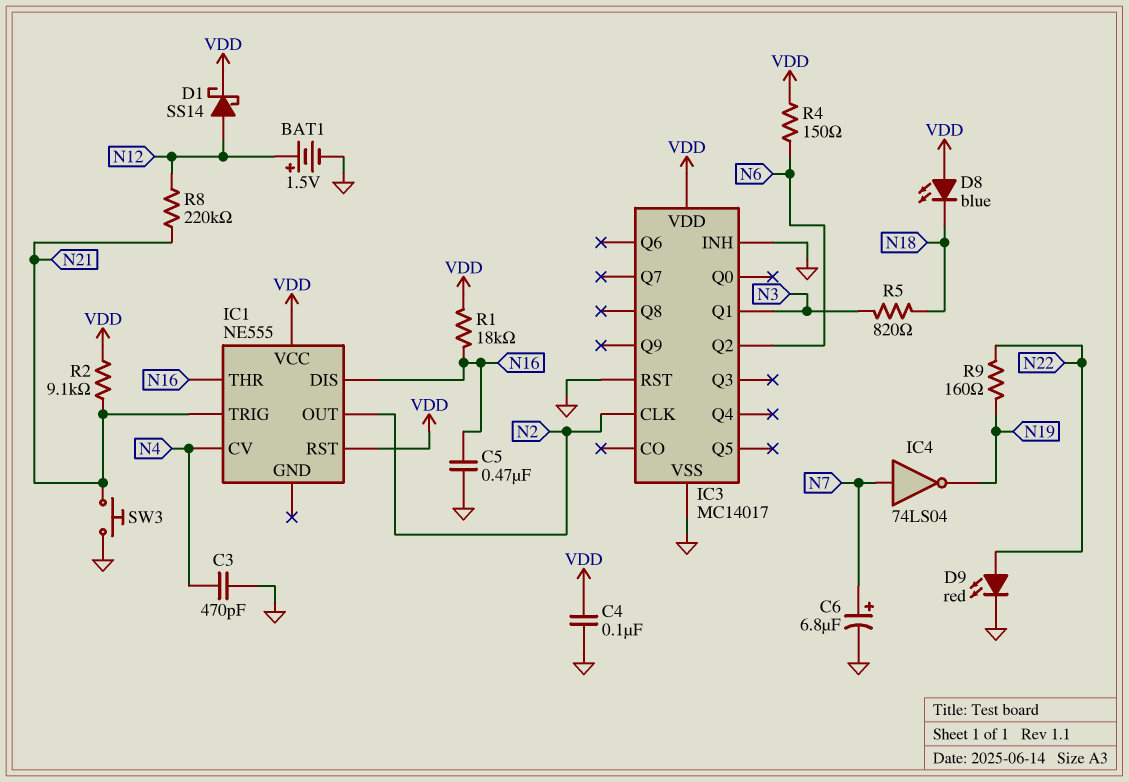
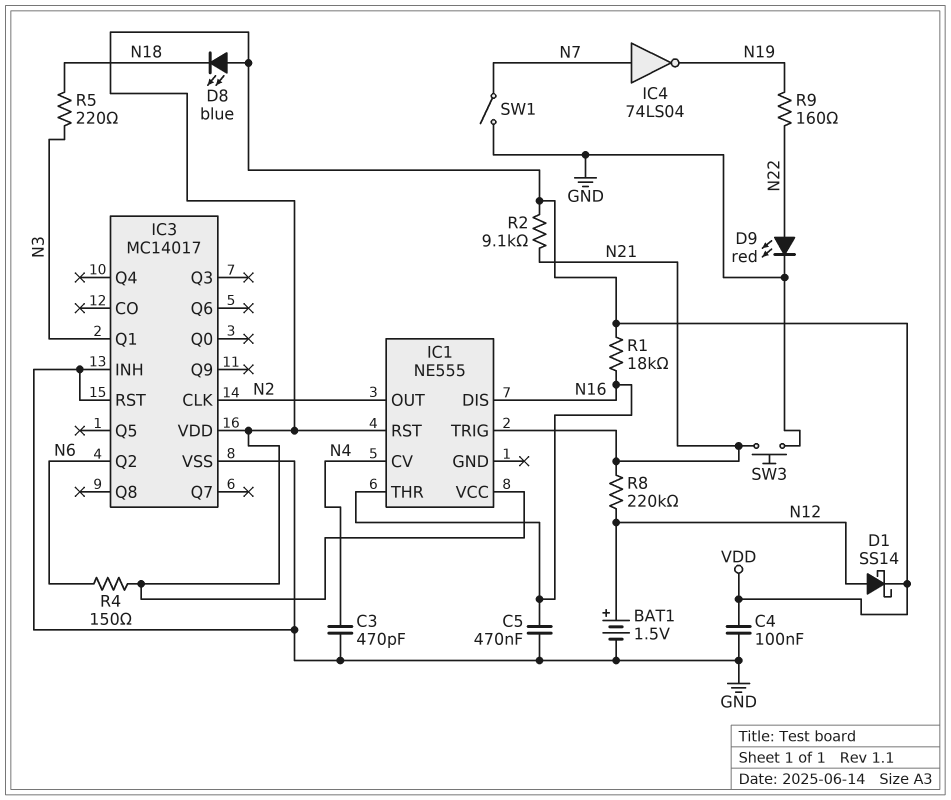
C6: 6.8uF (plus N7, minus GND) -> none
R5: 820 (N3, N18) -> 220 (N3, N18)
SW1: none -> switch (GND, N7)

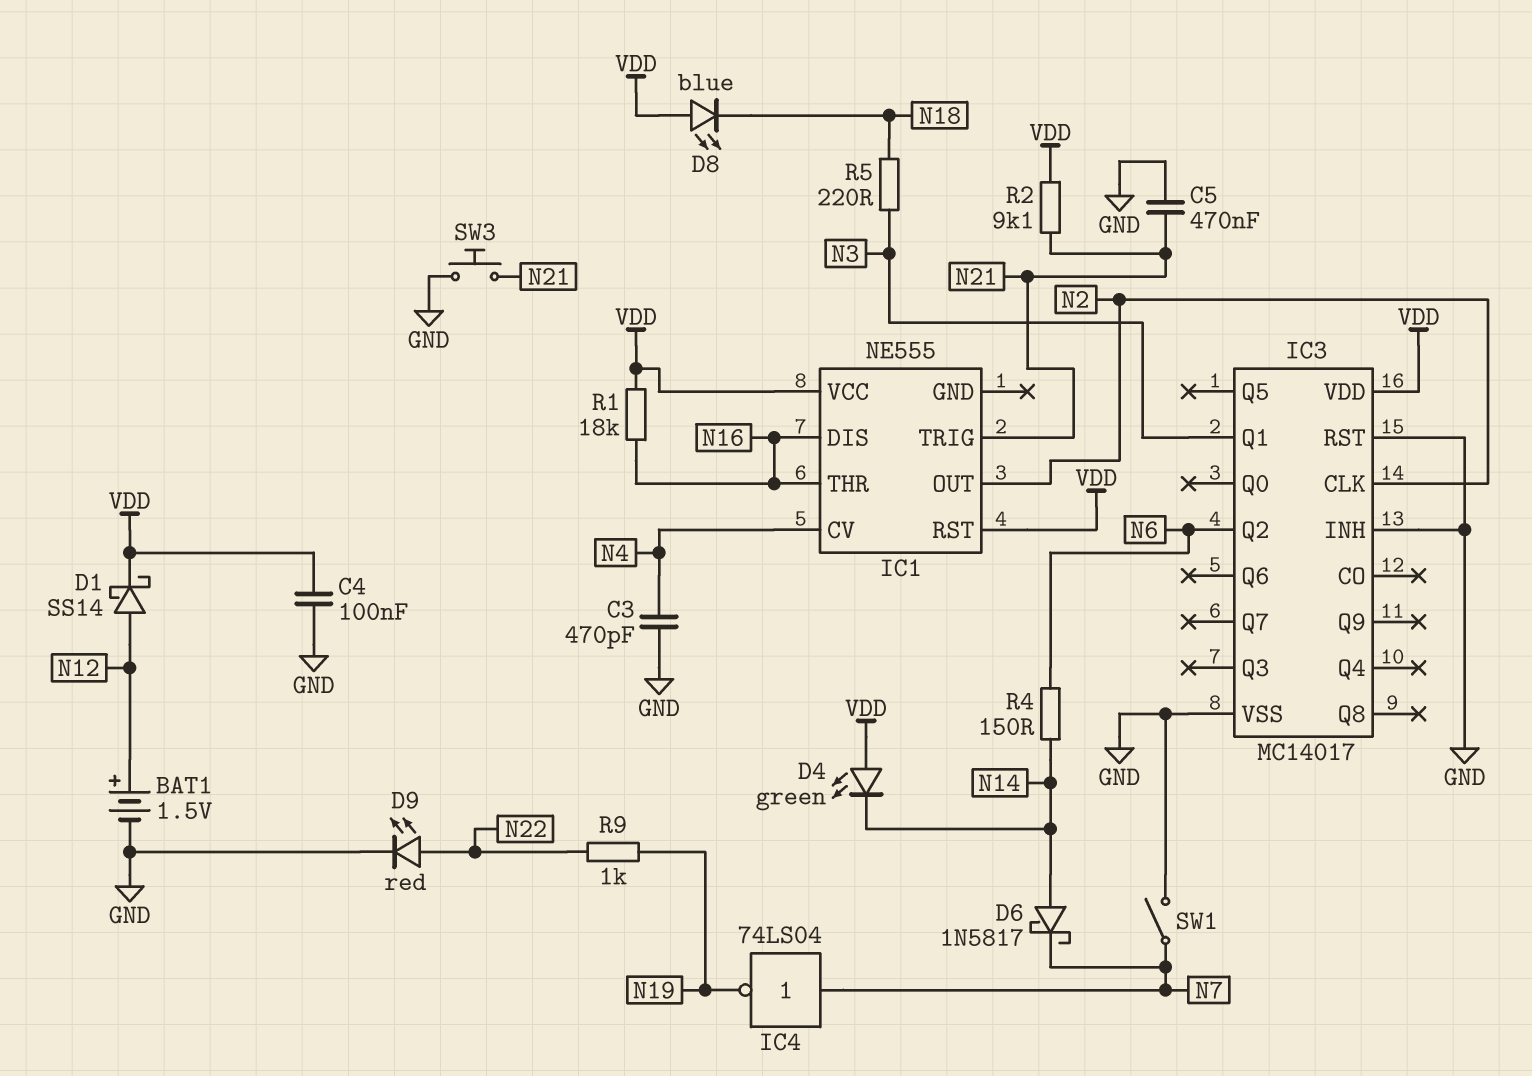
C5: 470nF (GND, N16) -> 470nF (GND, N21)
D4: none -> LED green (A VDD, K N14)
D6: none -> schottky 1N5817 (A N14, K N7)
R4: 150 (N6, VDD) -> 150 (N6, N14)
R8: 220k (N12, N21) -> none
R9: 160 (N19, N22) -> 1k (N19, N22)

